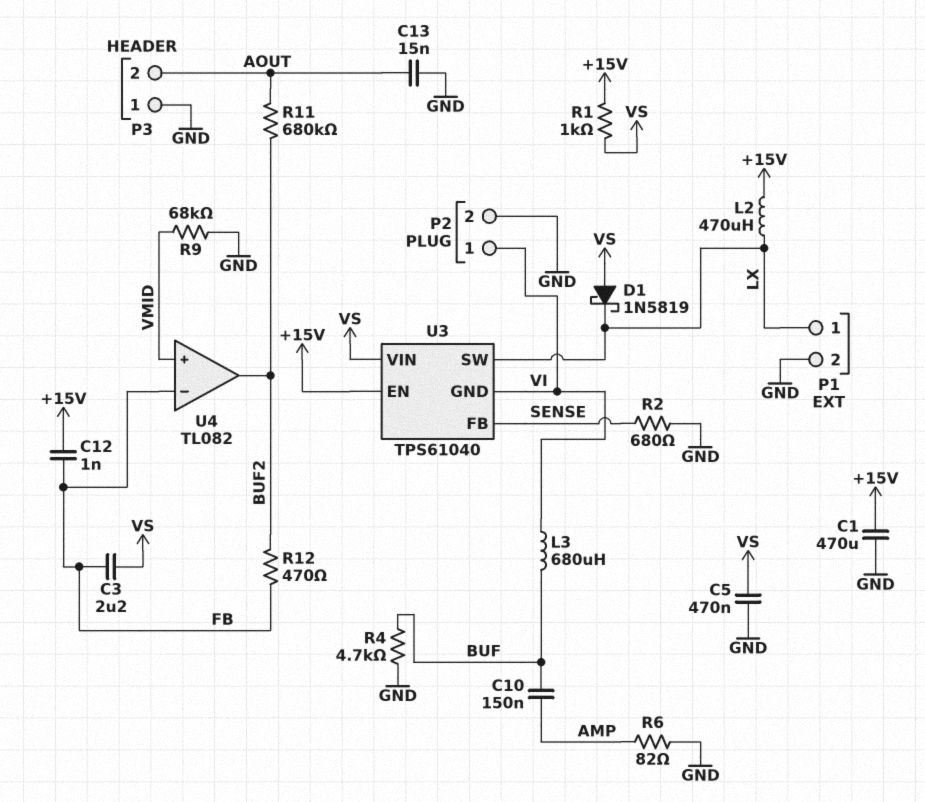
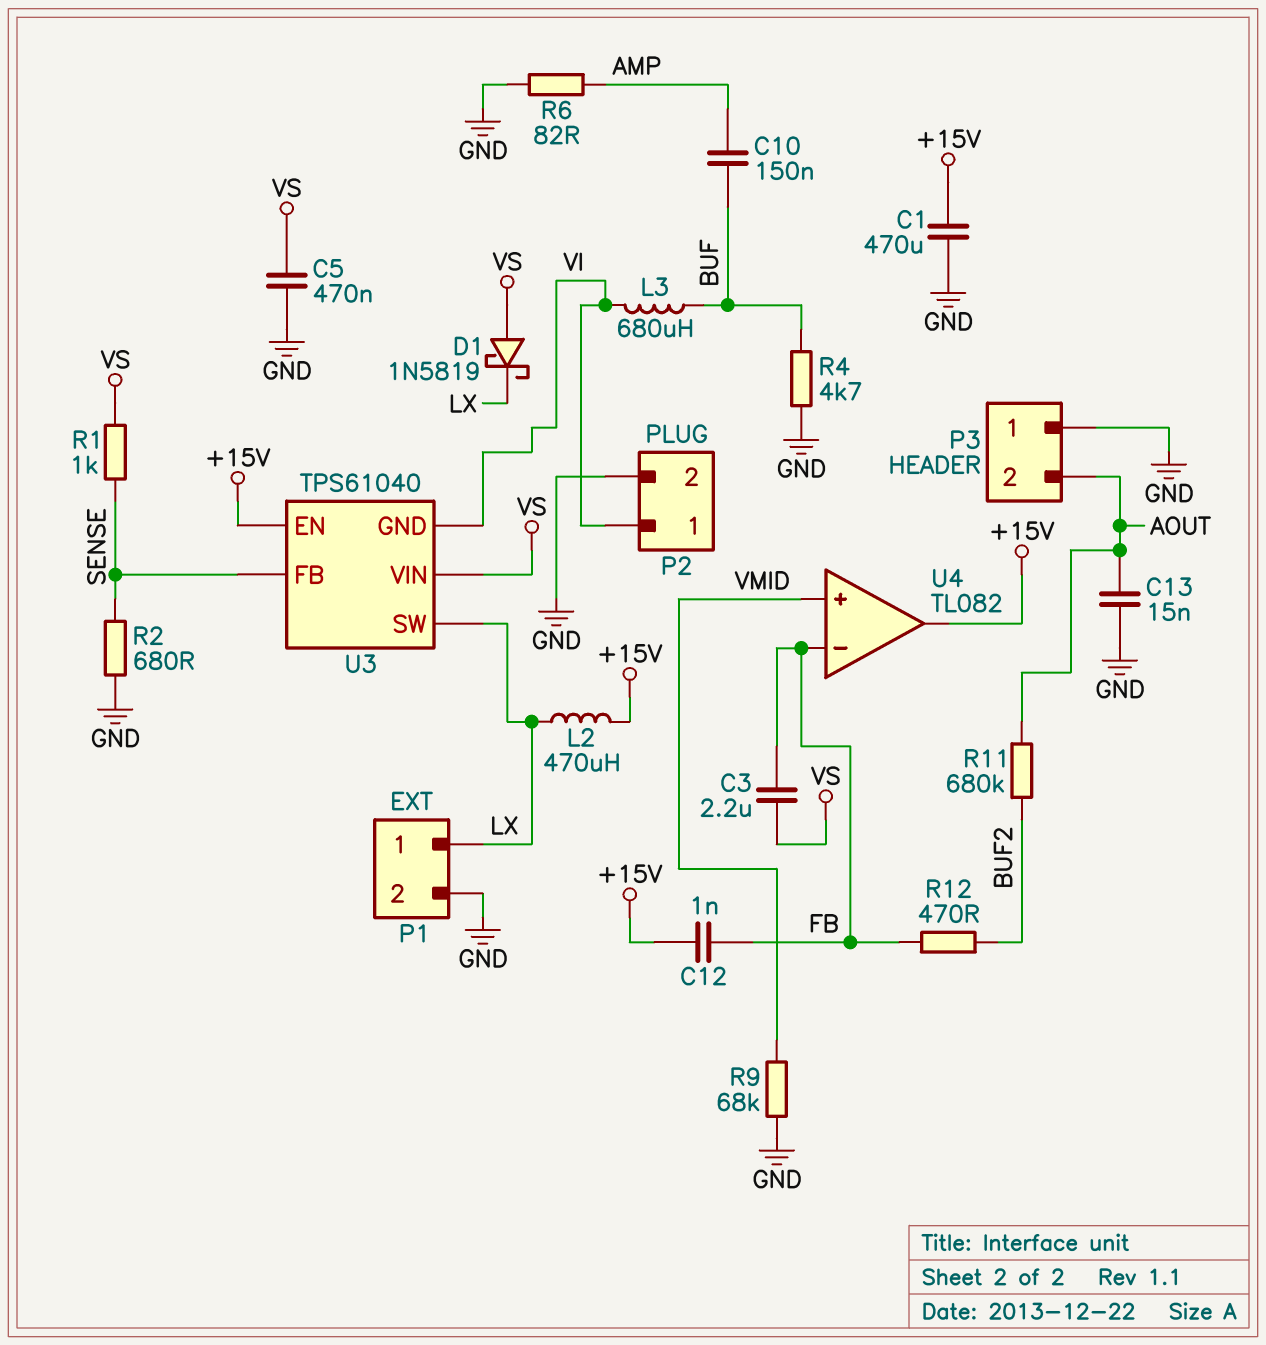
R1: 1k (+15V, VS) -> 1k (SENSE, VS)
U4 pin out: BUF2 -> +15V

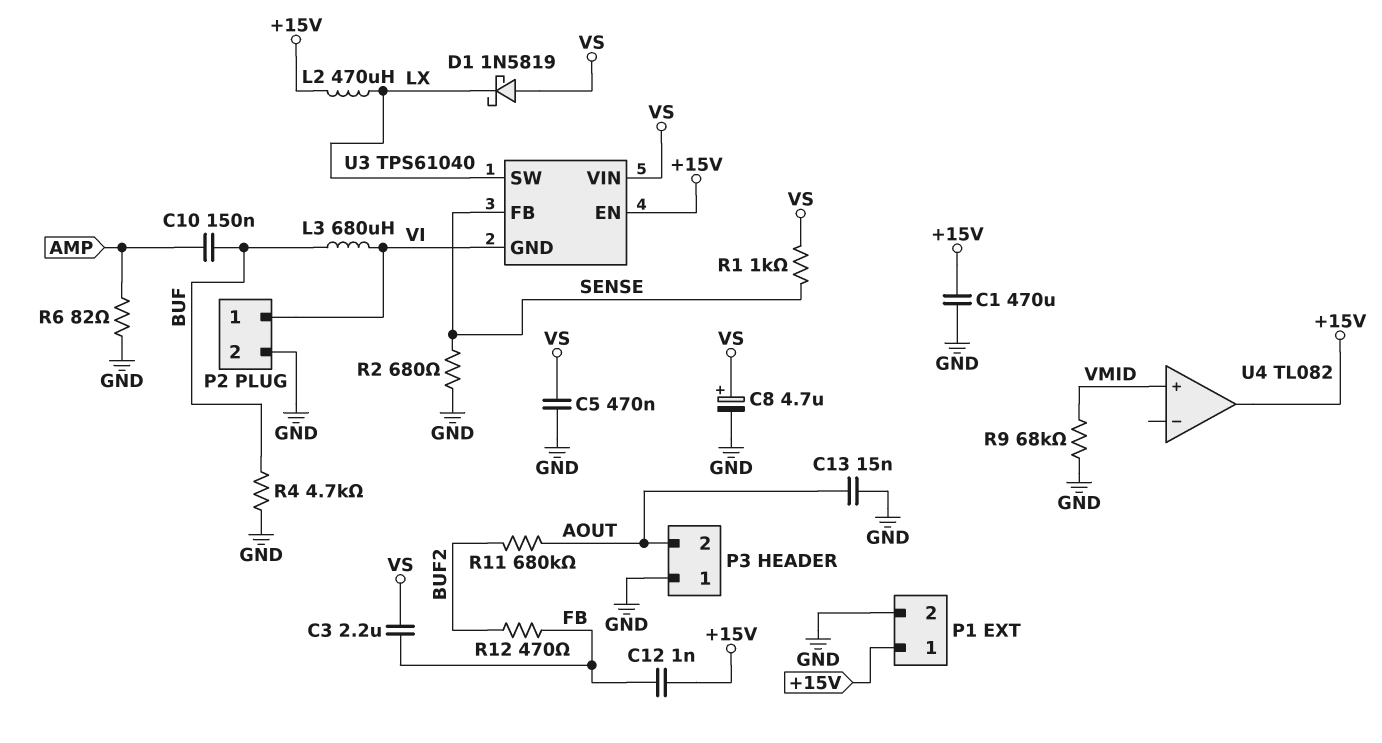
C8: none -> 4.7uF (plus VS, minus GND)
P1 pin 1: LX -> +15V
U4 pin in-: FB -> none

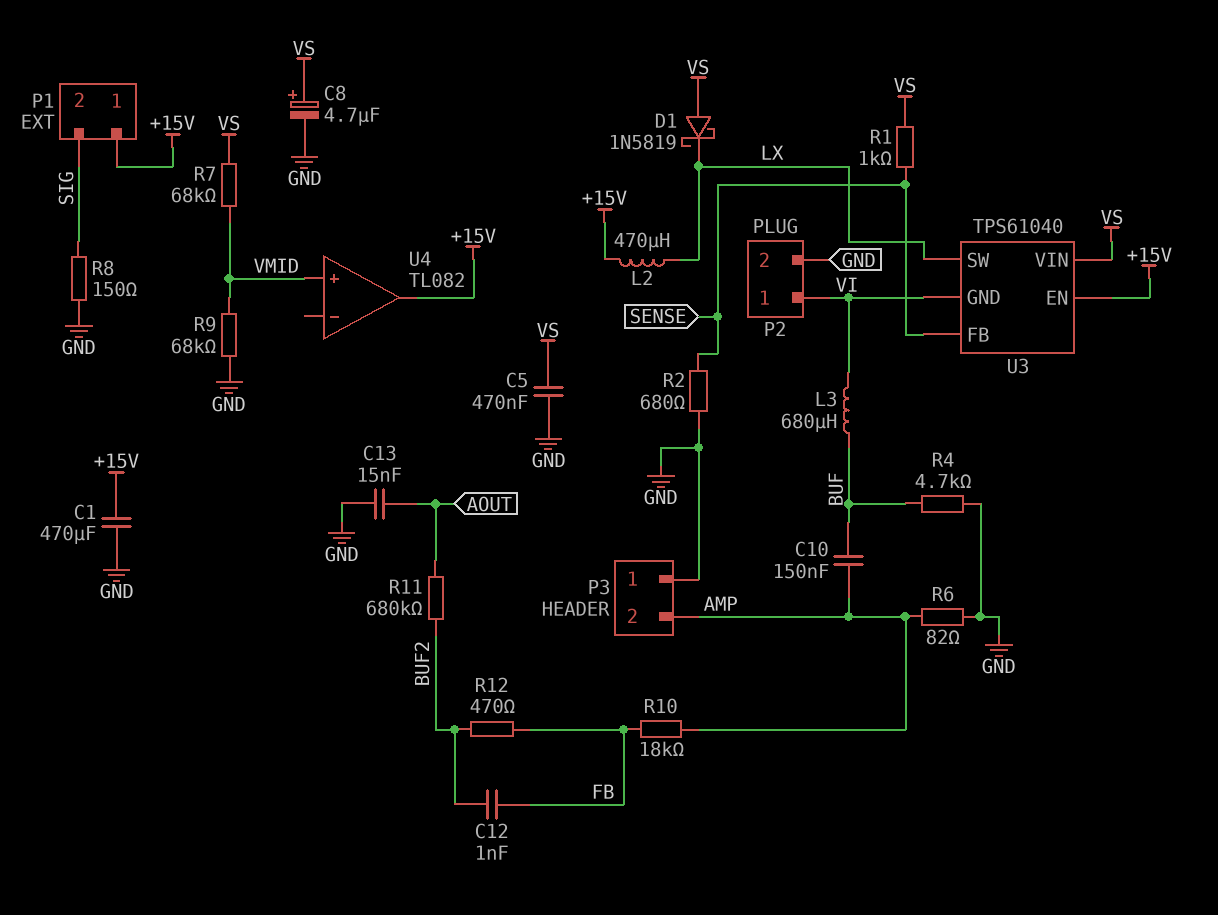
C3: 2.2uF (FB, VS) -> none
C12: 1nF (+15V, FB) -> 1nF (BUF2, FB)
P1 pin 2: GND -> SIG
P3 pin 2: AOUT -> AMP
R7: none -> 68k (VMID, VS)
R8: none -> 150 (GND, SIG)
R10: none -> 18k (AMP, FB)

